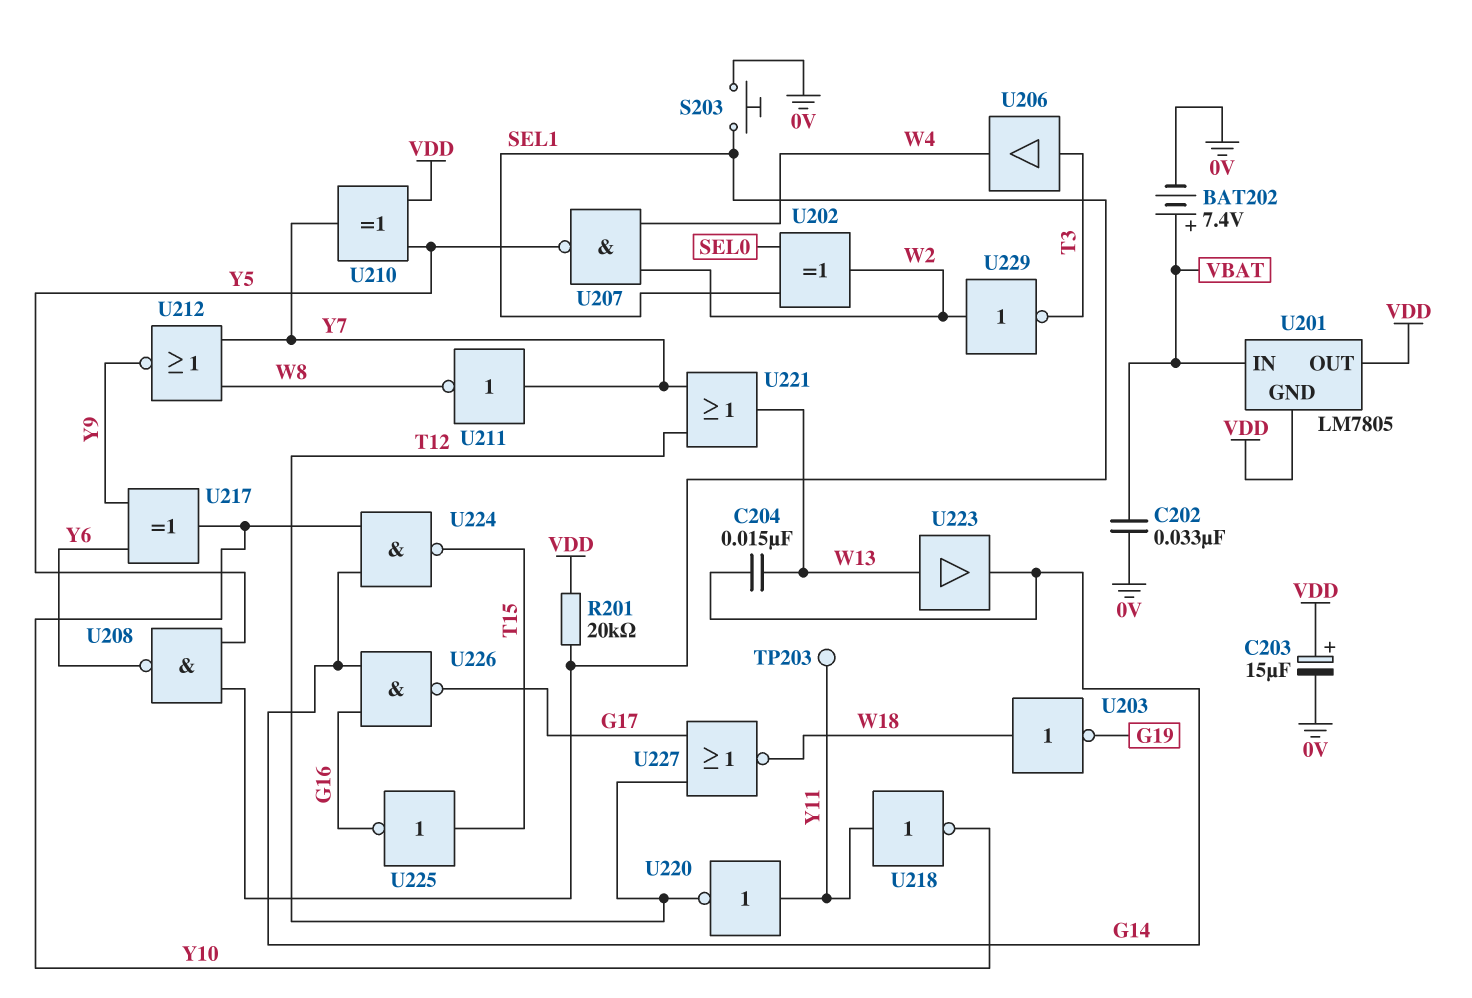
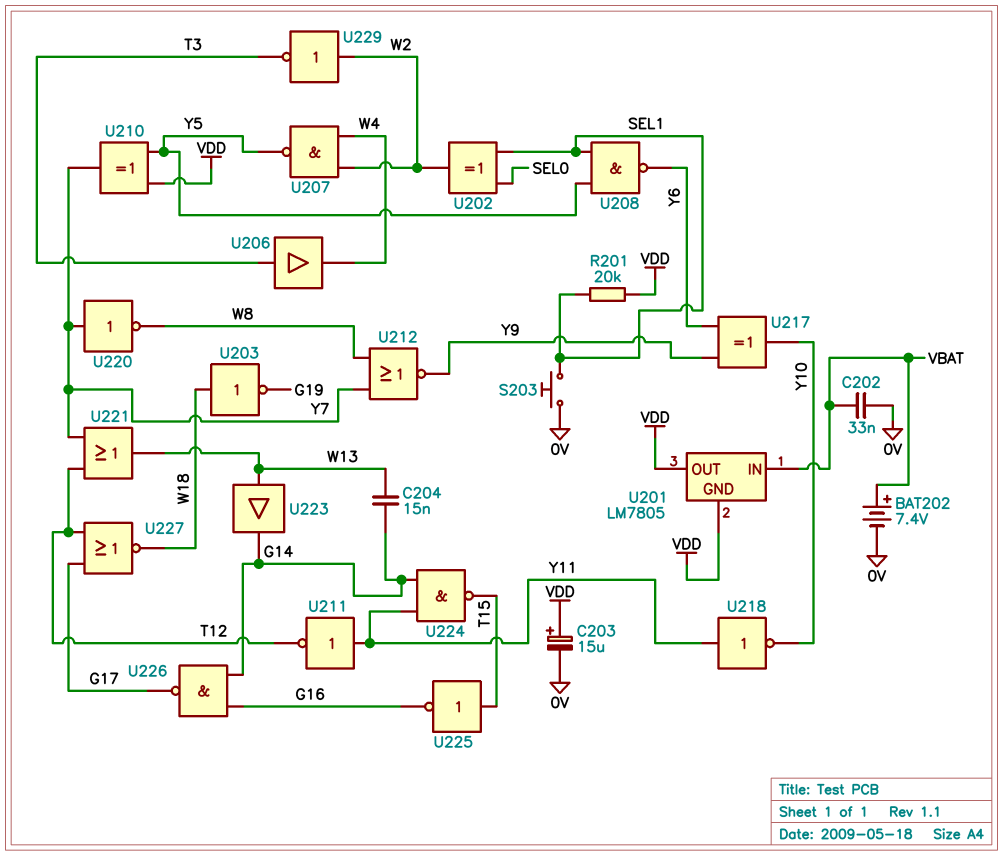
TP203: test point (Y11) -> none
U211: NOT (in Y7, out W8) -> NOT (in Y11, out T12)
U220: NOT (in Y11, out T12) -> NOT (in Y7, out W8)
U224: NAND (in G14, in Y10, out T15) -> NAND (in G14, in Y11, out T15)

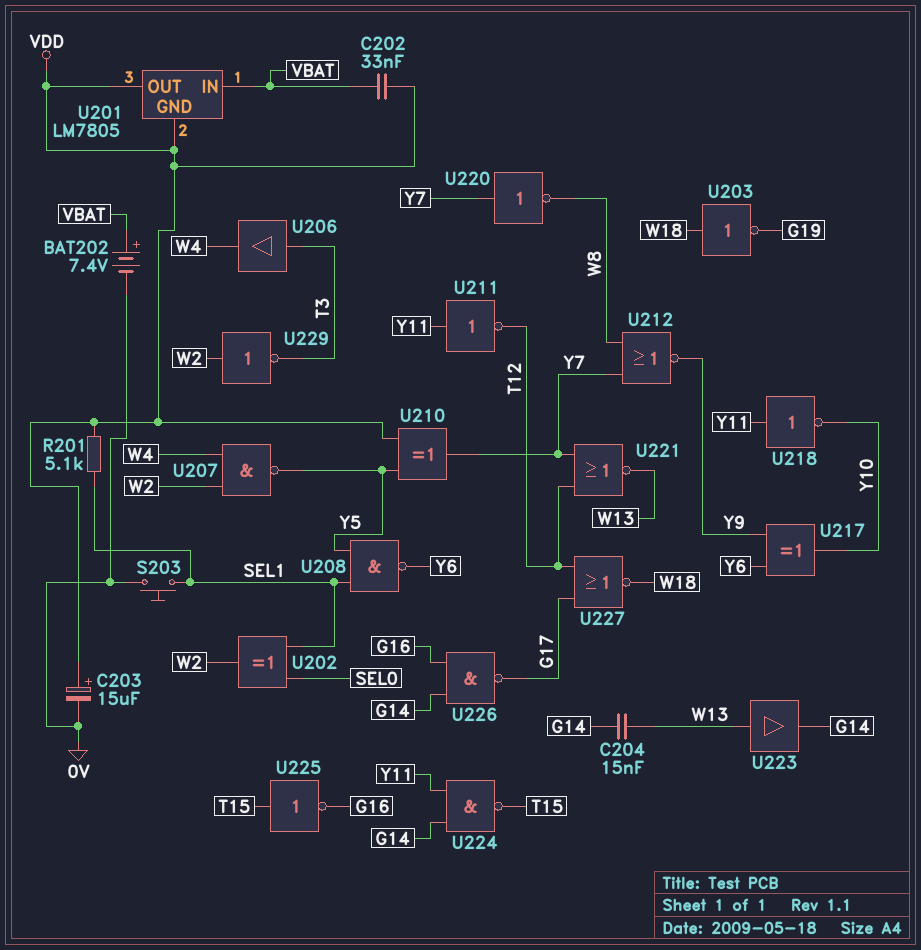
C202: 33nF (0V, VBAT) -> 33nF (VBAT, VDD)
R201: 20k (SEL1, VDD) -> 5.1k (SEL1, VDD)
U221: OR (in T12, in Y7, out W13) -> NOR (in T12, in Y7, out W13)

